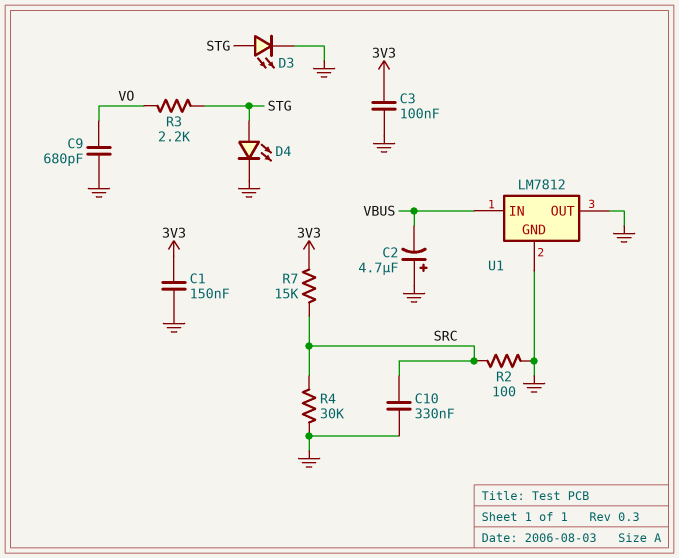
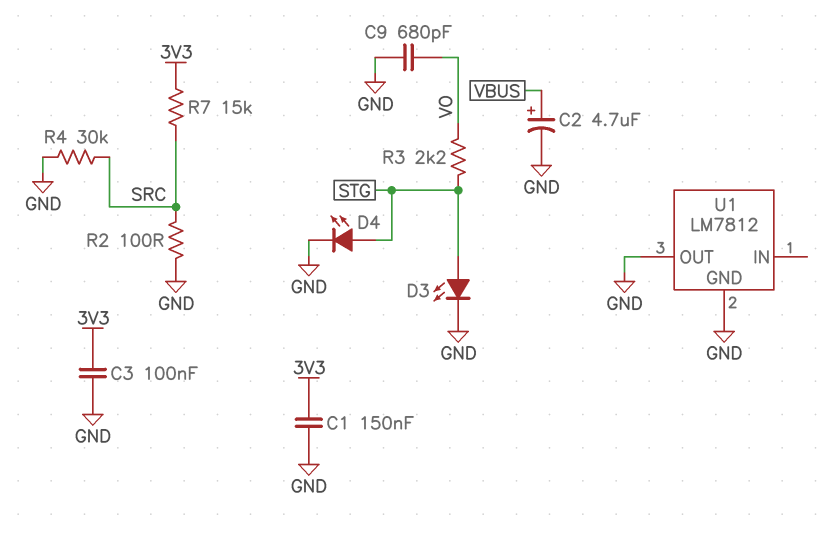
C2: 4.7uF (plus GND, minus VBUS) -> 4.7uF (plus VBUS, minus GND)
C10: 330nF (GND, SRC) -> none
U1 pin IN: VBUS -> none

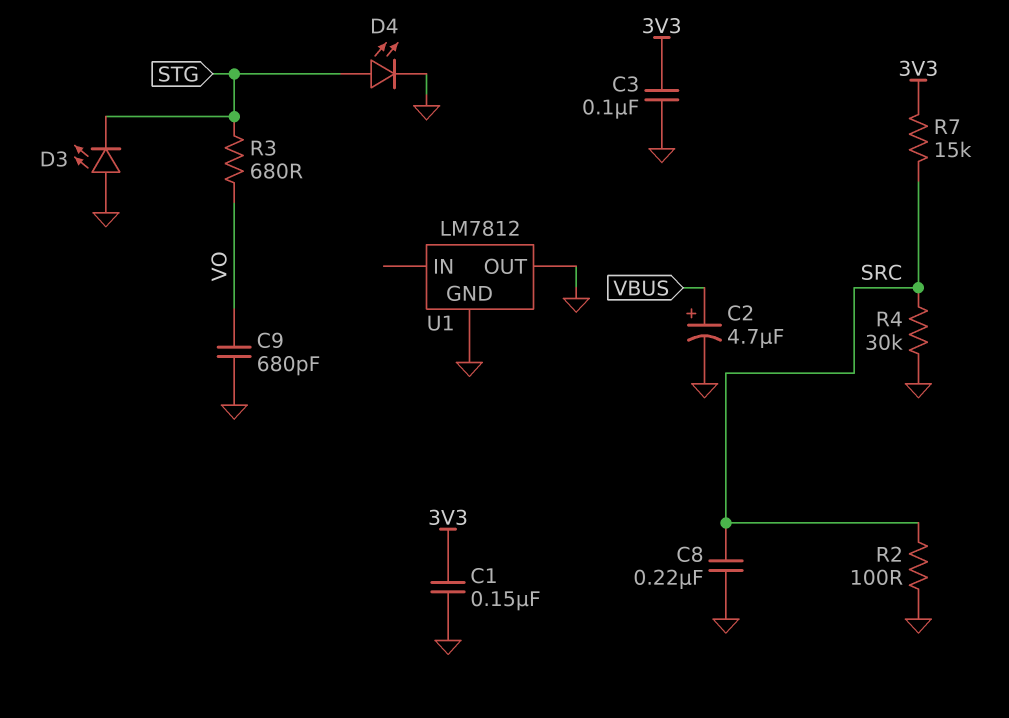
C8: none -> 220nF (GND, SRC)
D3: LED (A STG, K GND) -> LED (A GND, K STG)
R3: 2.2k (STG, VO) -> 680 (STG, VO)

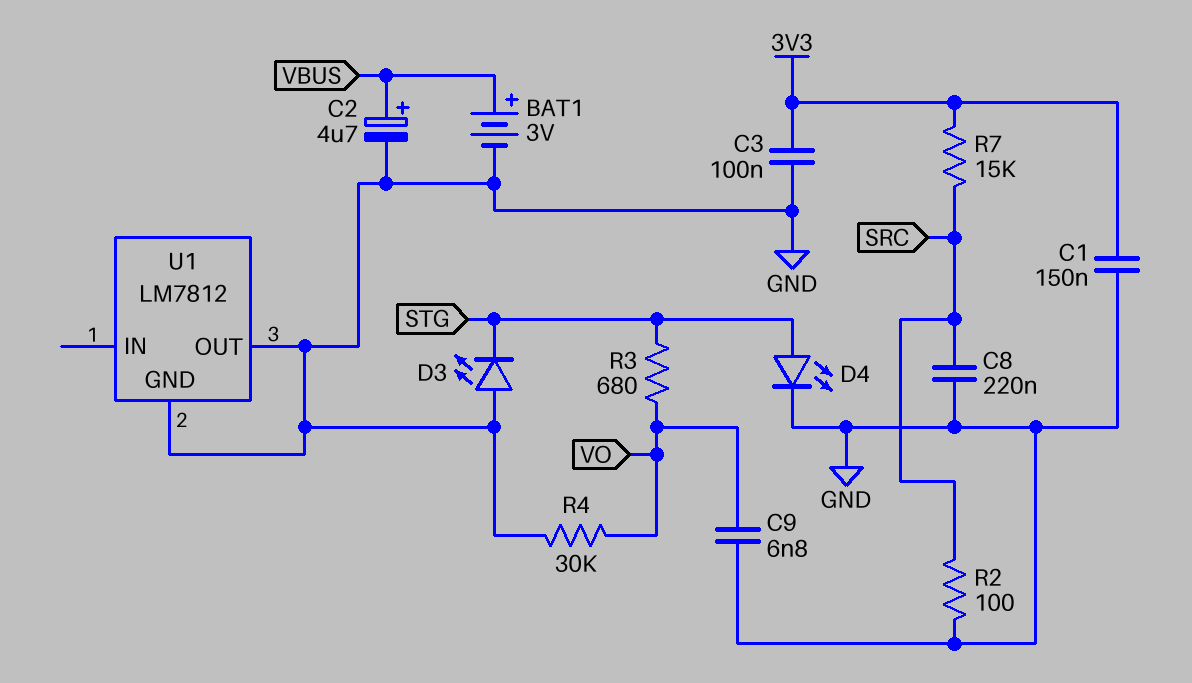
BAT1: none -> 3V (plus VBUS, minus GND)
C9: 680pF (GND, VO) -> 6.8nF (GND, VO)
R4: 30k (GND, SRC) -> 30k (GND, VO)

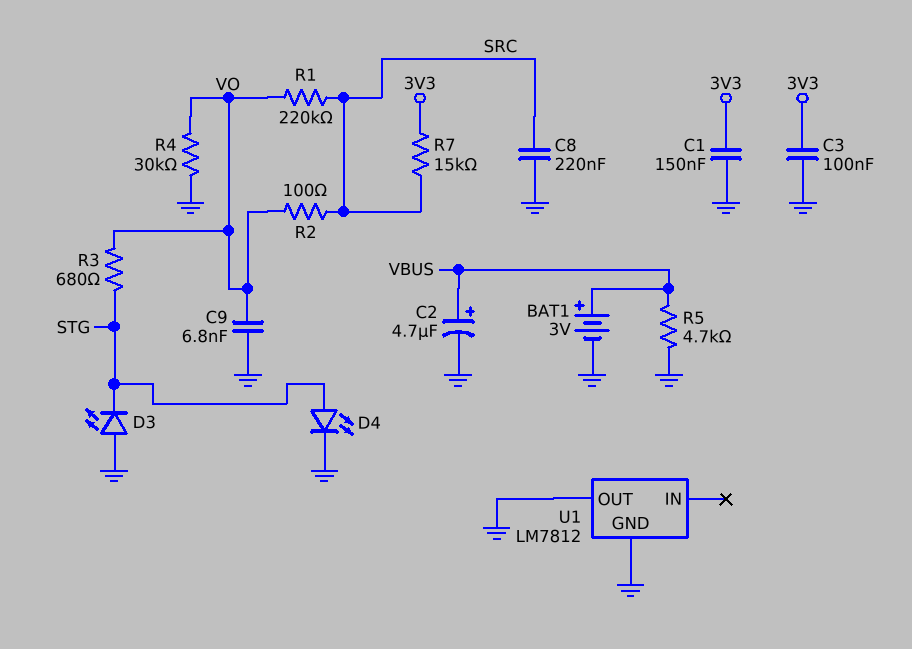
R1: none -> 220k (SRC, VO)
R2: 100 (GND, SRC) -> 100 (SRC, VO)
R5: none -> 4.7k (GND, VBUS)

